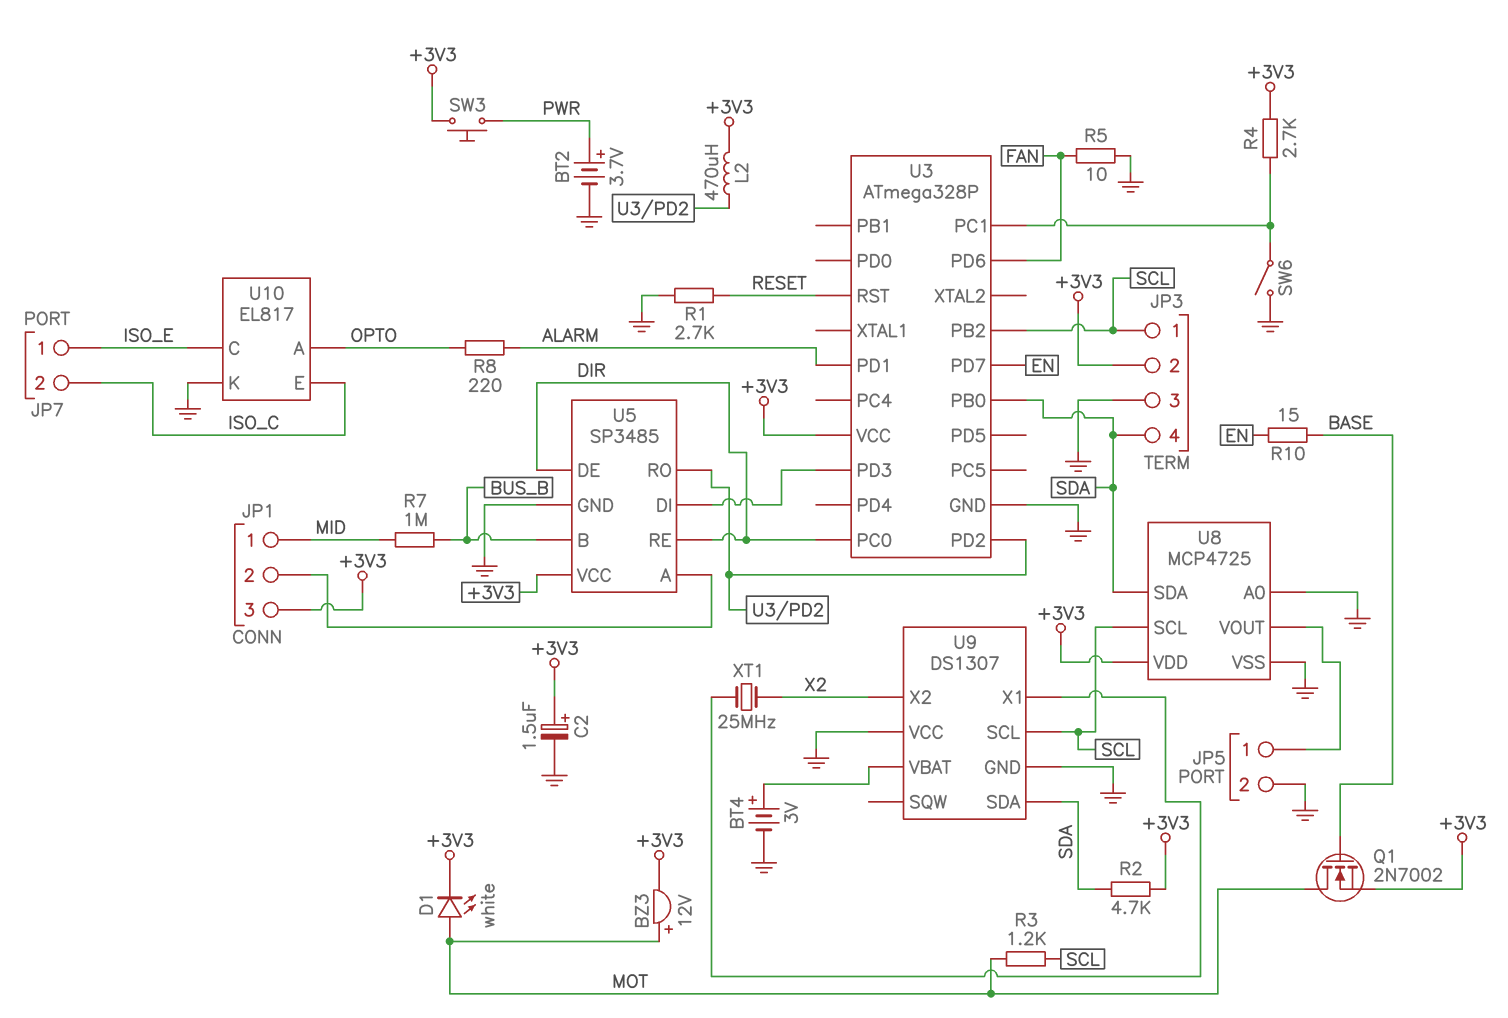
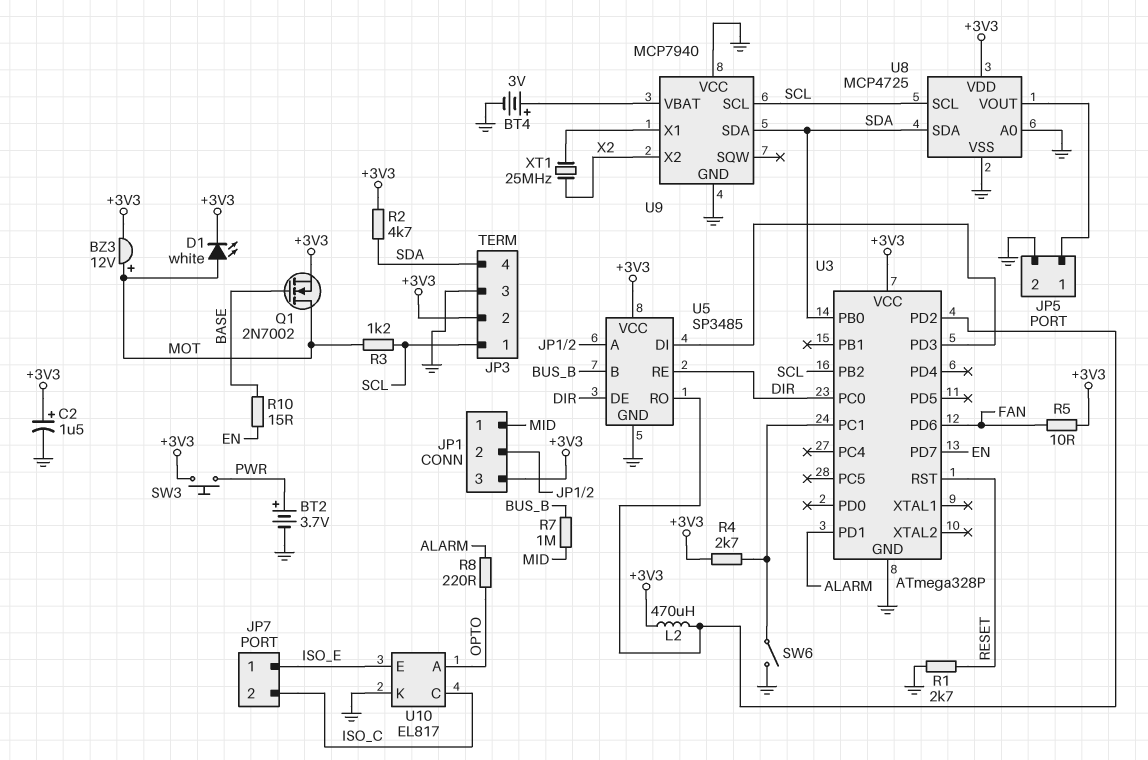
R5: 10 (FAN, GND) -> 10 (+3V3, FAN)
U9: DS1307 -> MCP7940
U10 pin C: ISO_E -> ISO_C
U10 pin E: ISO_C -> ISO_E

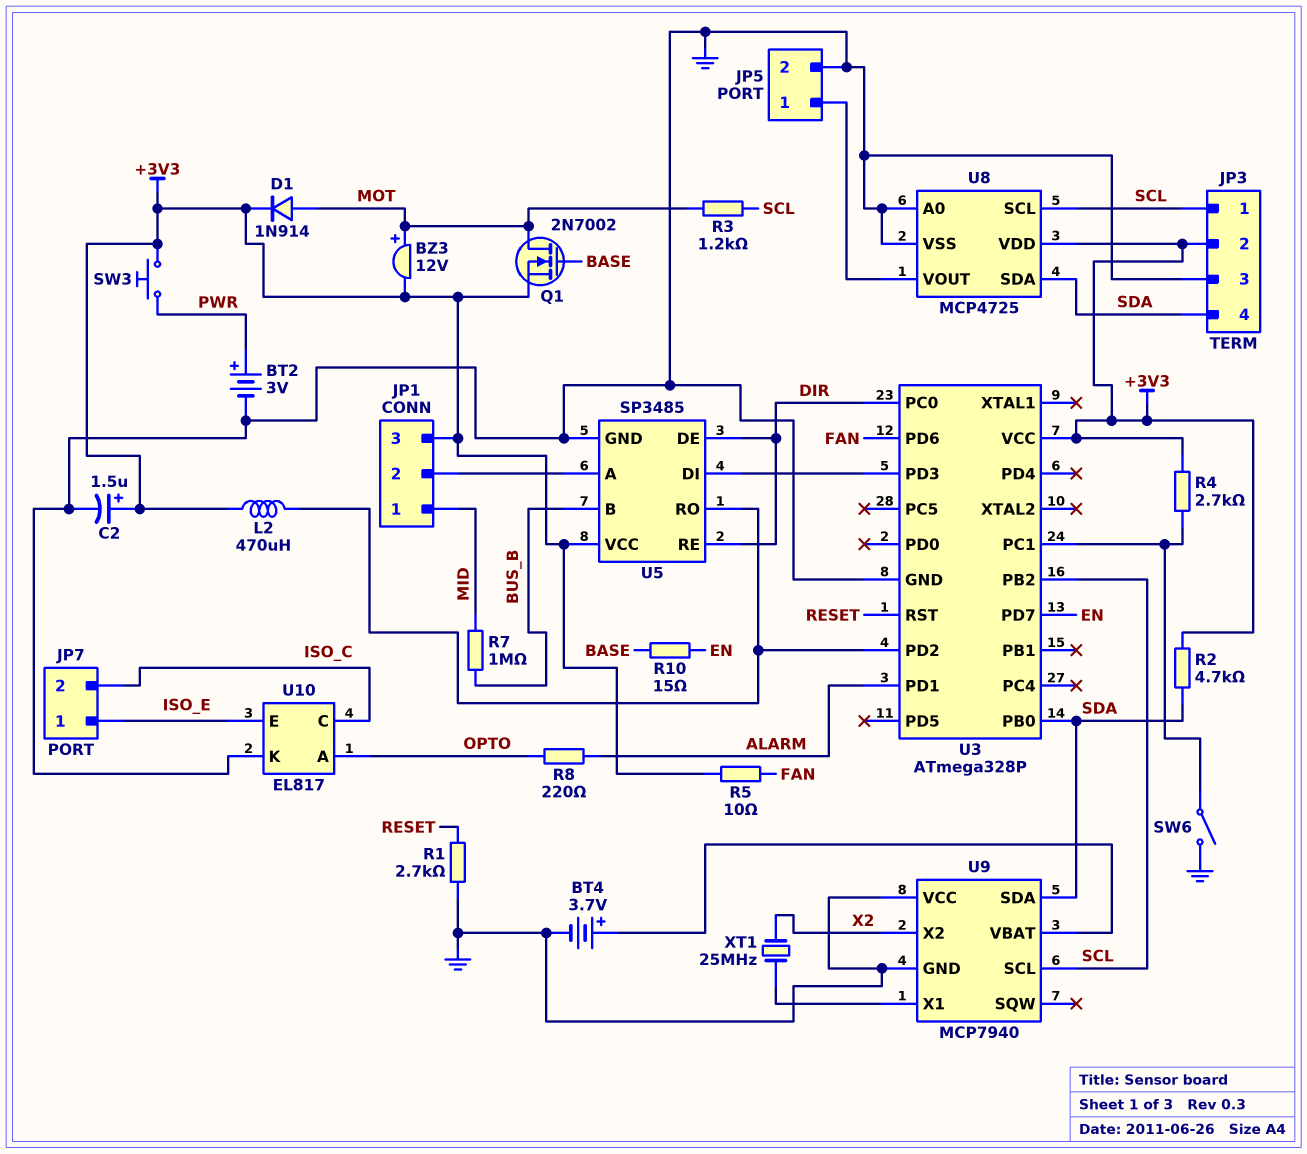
BT2: 3.7V (plus PWR, minus GND) -> 3V (plus PWR, minus GND)
BT4: 3V (plus U9/VBAT, minus GND) -> 3.7V (plus U9/VBAT, minus GND)
D1: LED white (A MOT, K +3V3) -> diode 1N914 (A MOT, K +3V3)

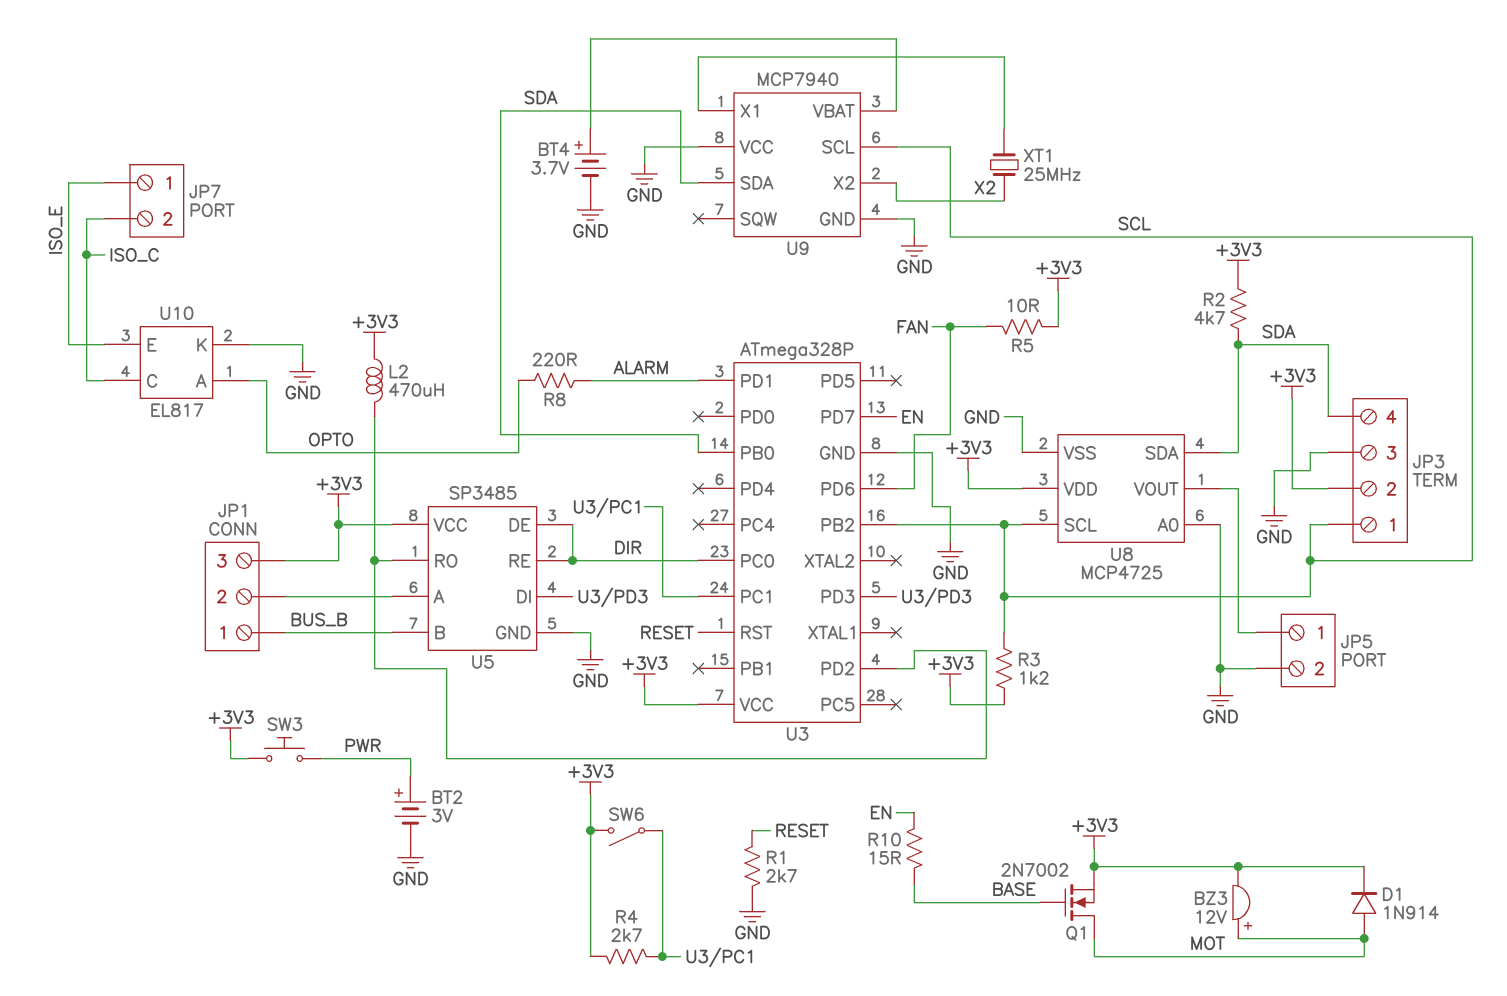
C2: 1.5uF (plus +3V3, minus GND) -> none
JP1 pin 1: MID -> BUS_B
R3: 1.2k (MOT, SCL) -> 1.2k (+3V3, SCL)
R7: 1M (BUS_B, MID) -> none
SW6: switch (GND, U3/PC1) -> switch (+3V3, U3/PC1)

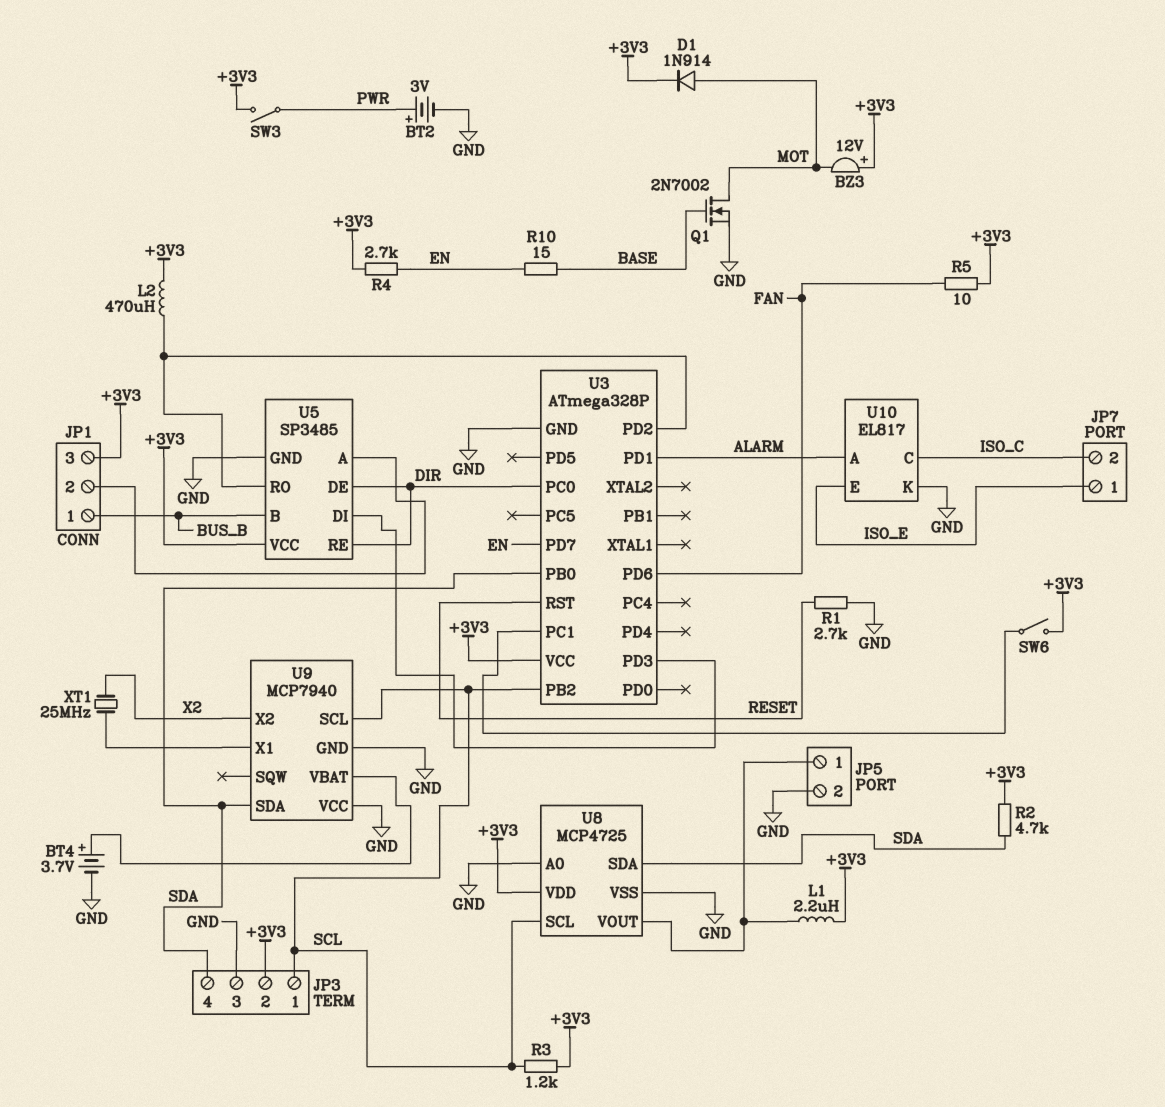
BZ3: buzzer 12V (plus MOT, minus +3V3) -> buzzer 12V (plus +3V3, minus MOT)
L1: none -> 2.2uH (+3V3, JP5/1)
Q1: NMOS 2N7002 (G BASE, D MOT, S +3V3) -> NMOS 2N7002 (G BASE, D MOT, S GND)
R4: 2.7k (+3V3, U3/PC1) -> 2.7k (+3V3, EN)
R8: 220 (ALARM, OPTO) -> none
SW3: button (+3V3, PWR) -> switch (+3V3, PWR)
U10 pin A: OPTO -> ALARM

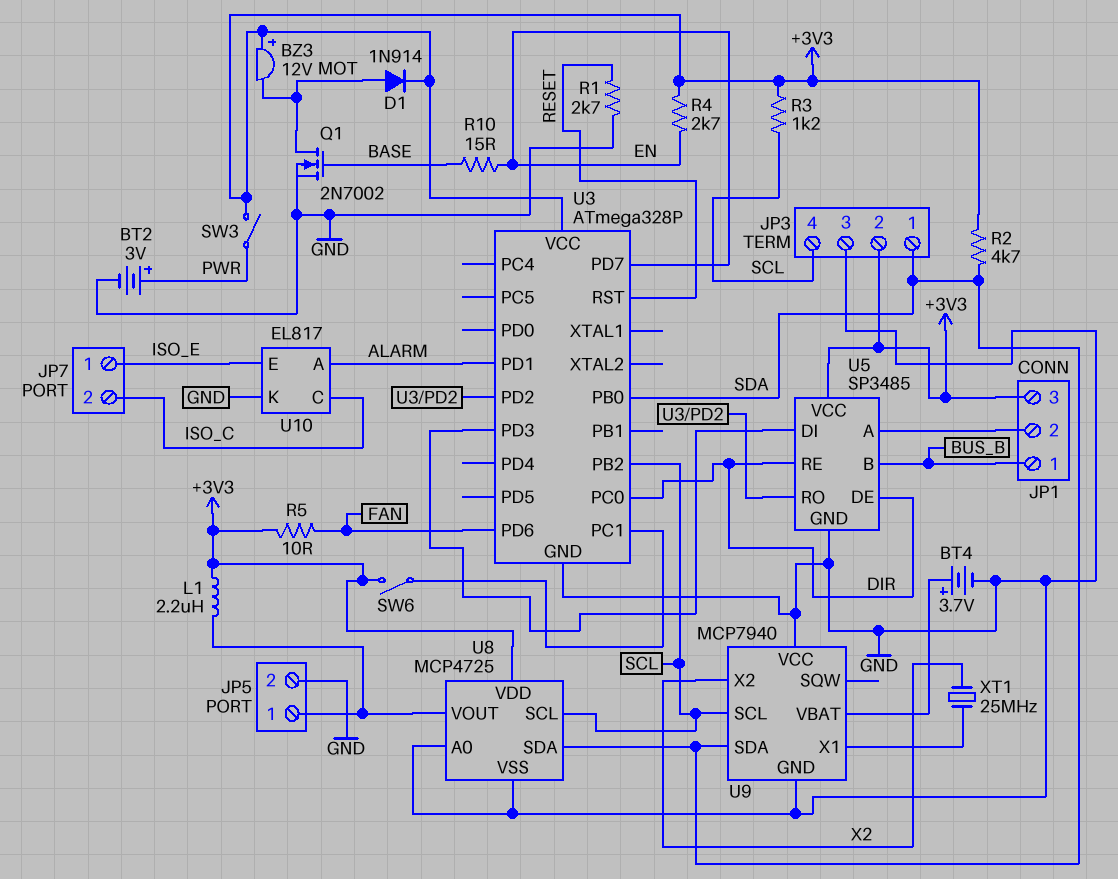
JP3 pin 1: SCL -> SDA
JP3 pin 4: SDA -> SCL
L2: 470uH (+3V3, U3/PD2) -> none

